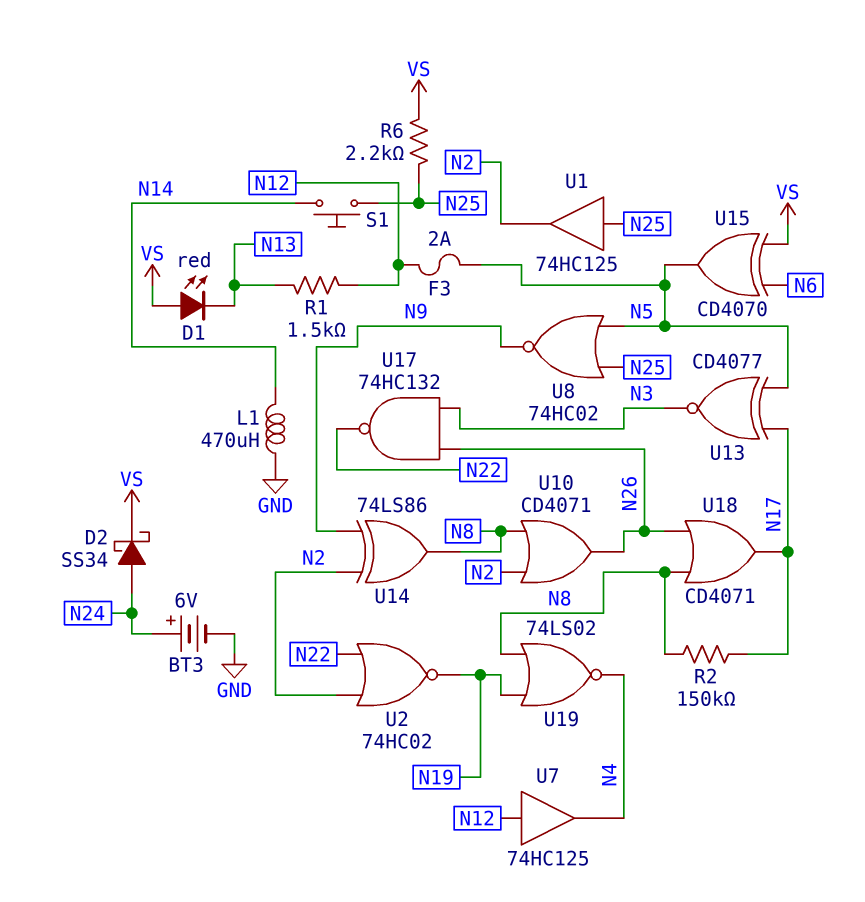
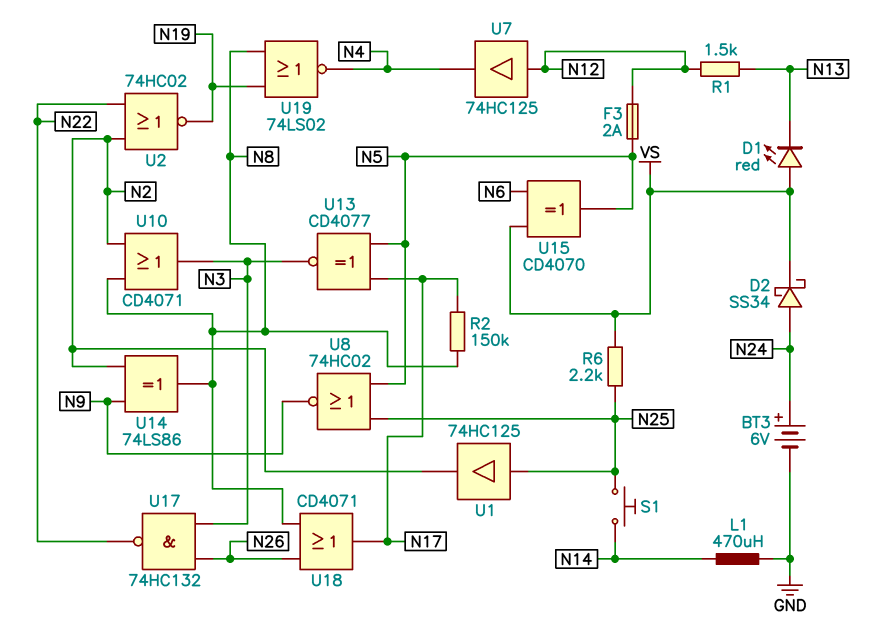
U10: OR CD4071 (in N2, in N8, out N26) -> OR CD4071 (in N2, in N8, out N3)

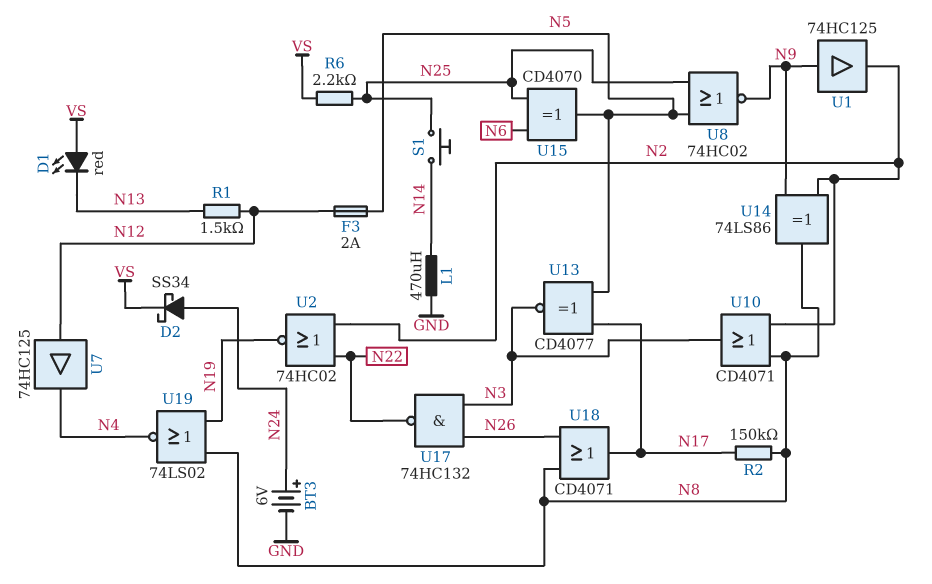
U1: buffer 74HC125 (in N25, out N2) -> buffer 74HC125 (in N9, out N2)
U15: XOR CD4070 (in N6, in VS, out N5) -> XOR CD4070 (in N6, in N25, out N5)

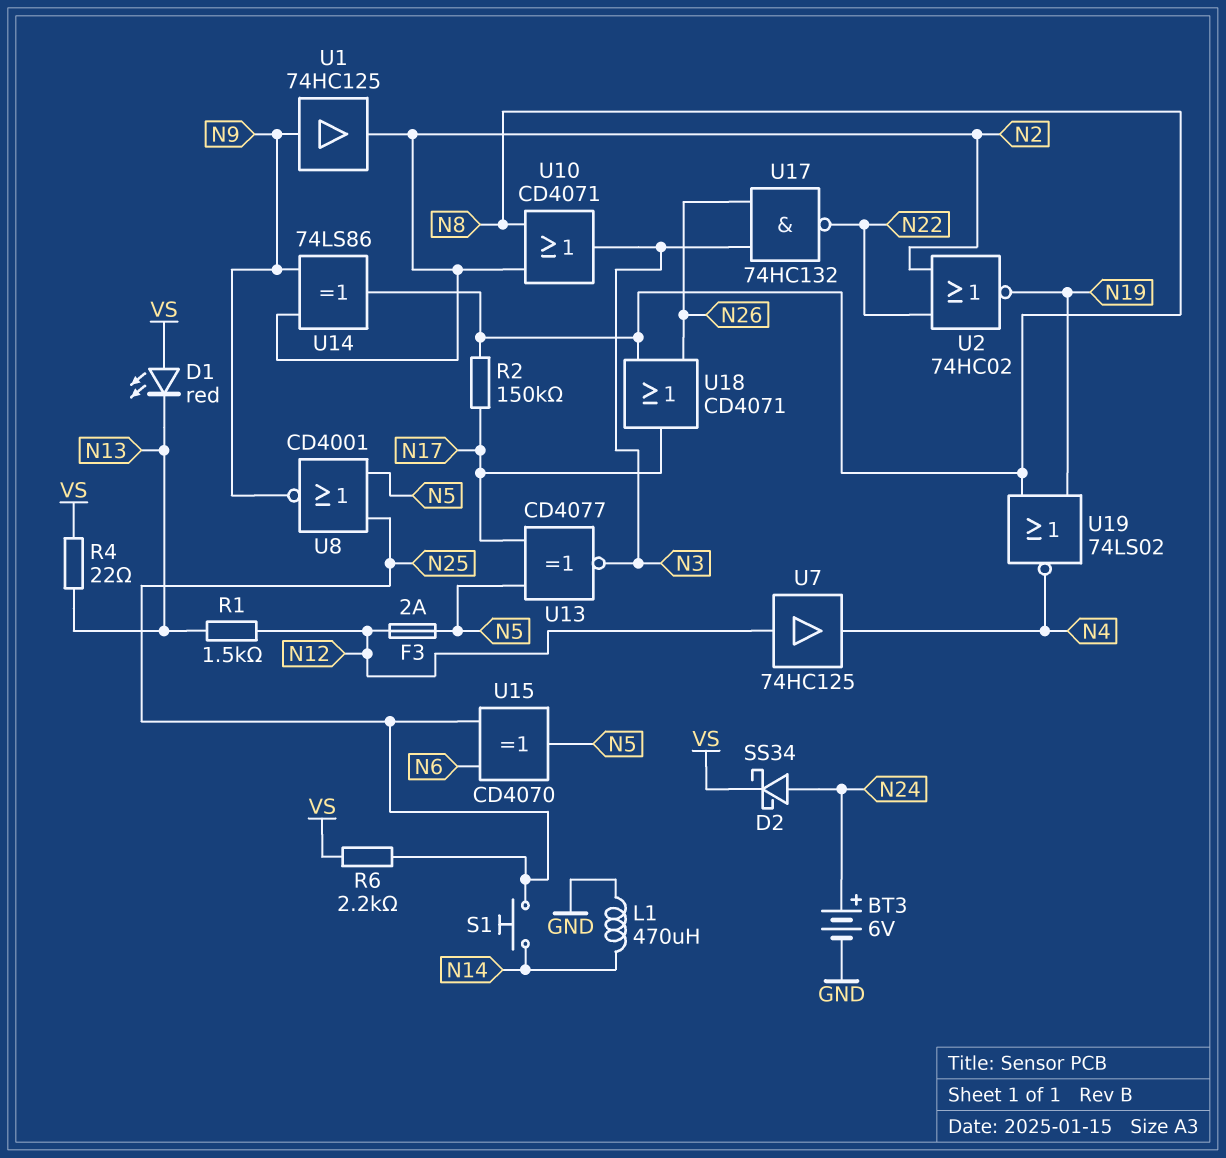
R4: none -> 22 (N13, VS)
U8: NOR 74HC02 (in N5, in N25, out N9) -> NOR CD4001 (in N5, in N25, out N9)

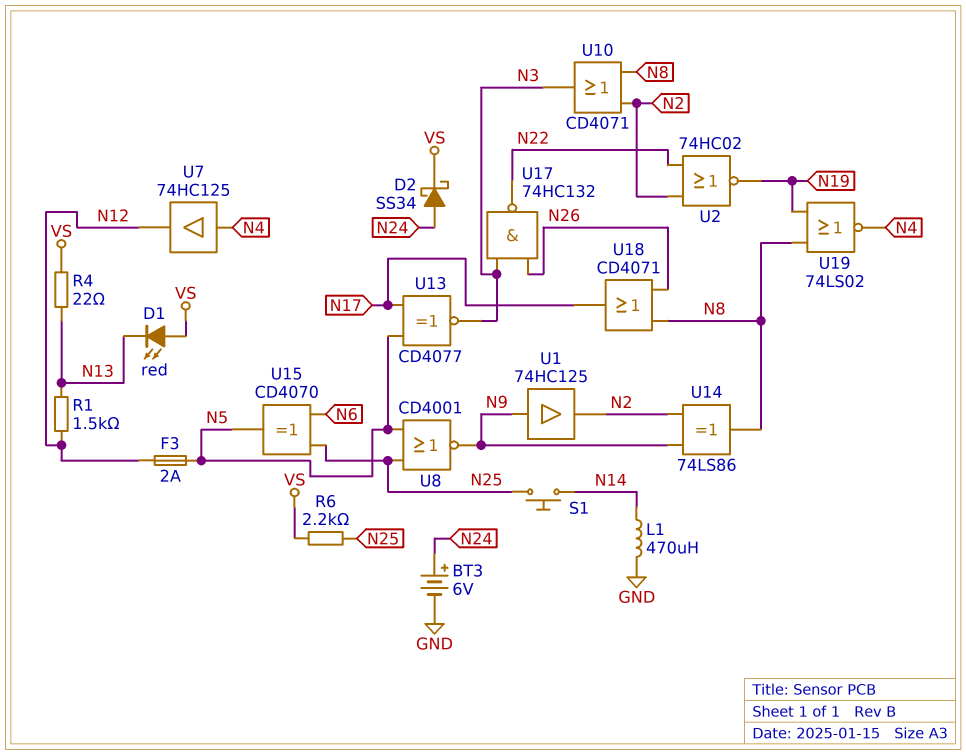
R2: 150k (N8, N17) -> none
U7: buffer 74HC125 (in N12, out N4) -> buffer 74HC125 (in N4, out N12)

